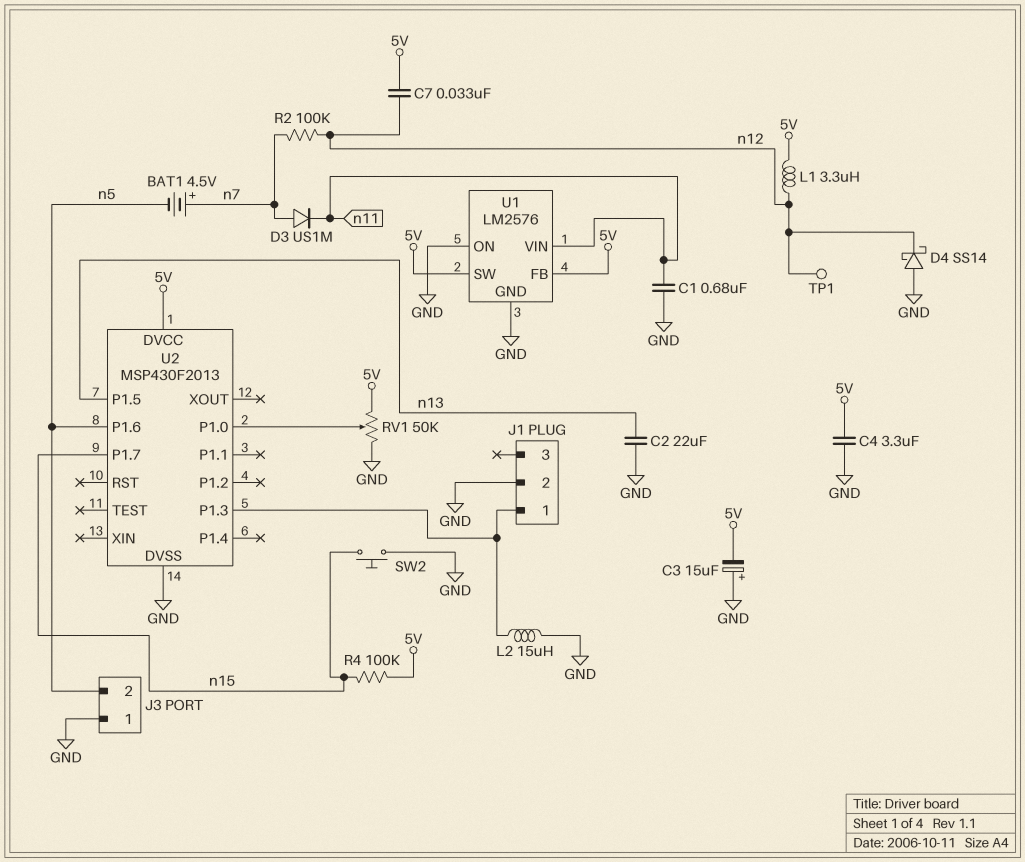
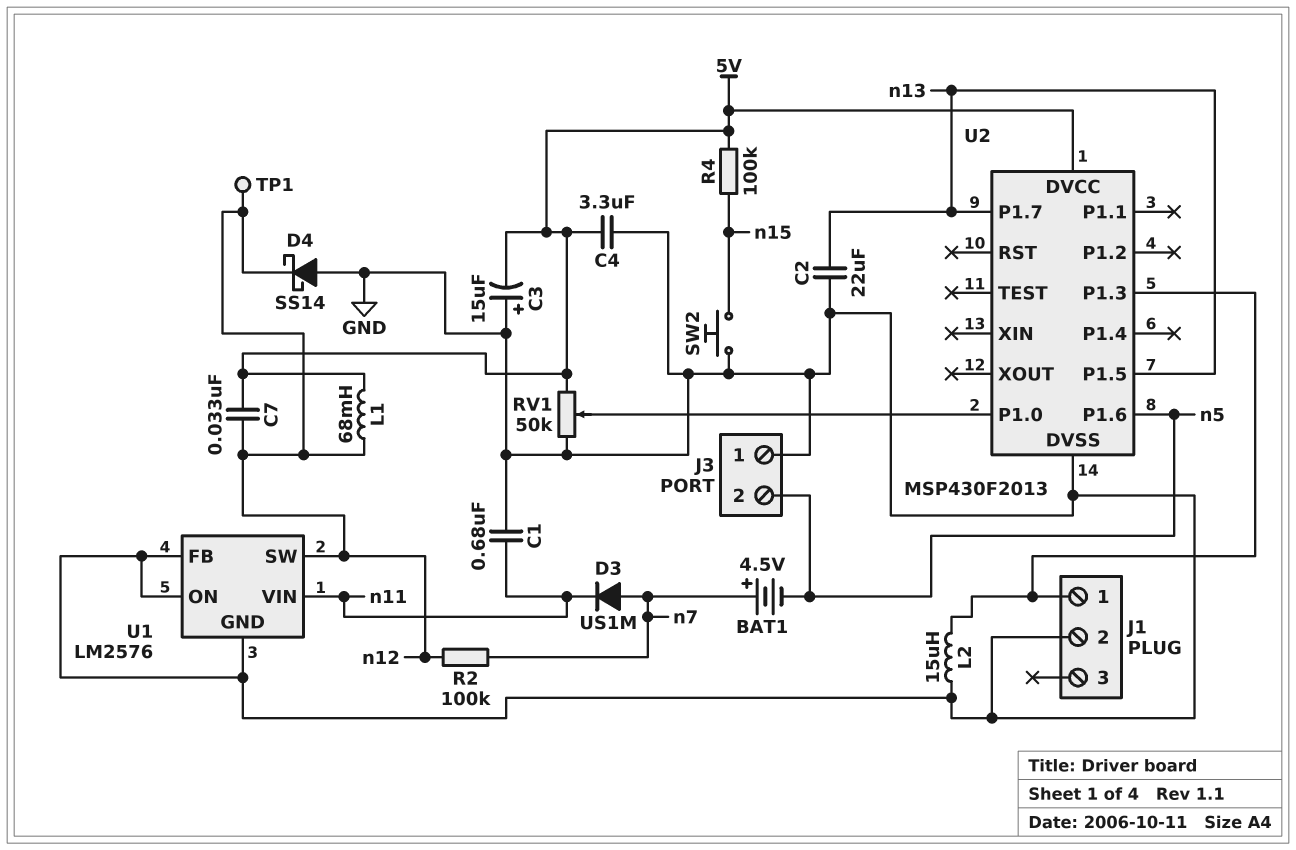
L1: 3.3uH (5V, n12) -> 68mH (5V, n12)
U1 pin FB: 5V -> GND
U1 pin SW: 5V -> n12
U2 pin P1.7: n15 -> n13

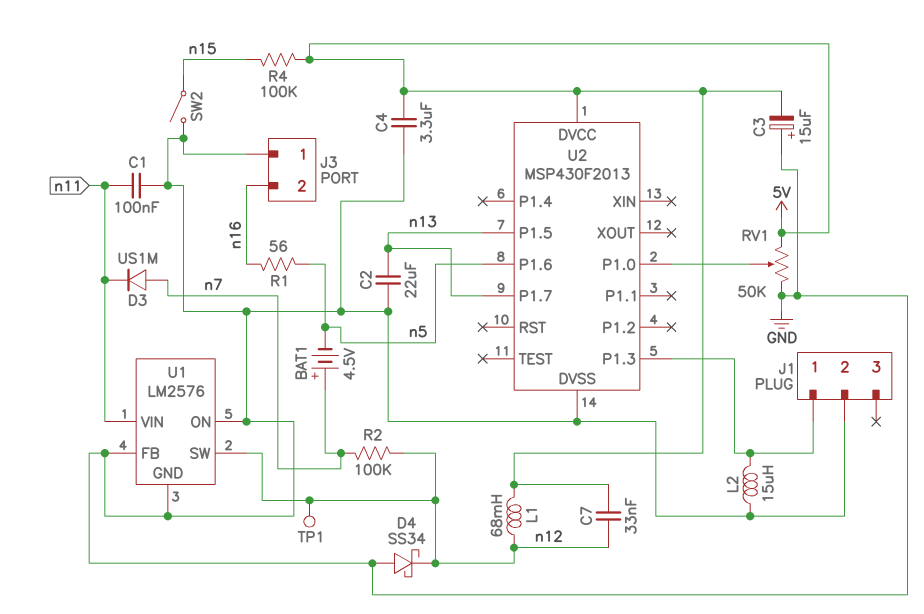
C1: 680nF (GND, n11) -> 100nF (GND, n11)
D4: schottky SS14 (A GND, K n12) -> schottky SS34 (A GND, K n12)
J3 pin 2: n5 -> n16
R1: none -> 56 (n5, n16)
SW2: button (GND, n15) -> switch (GND, n15)

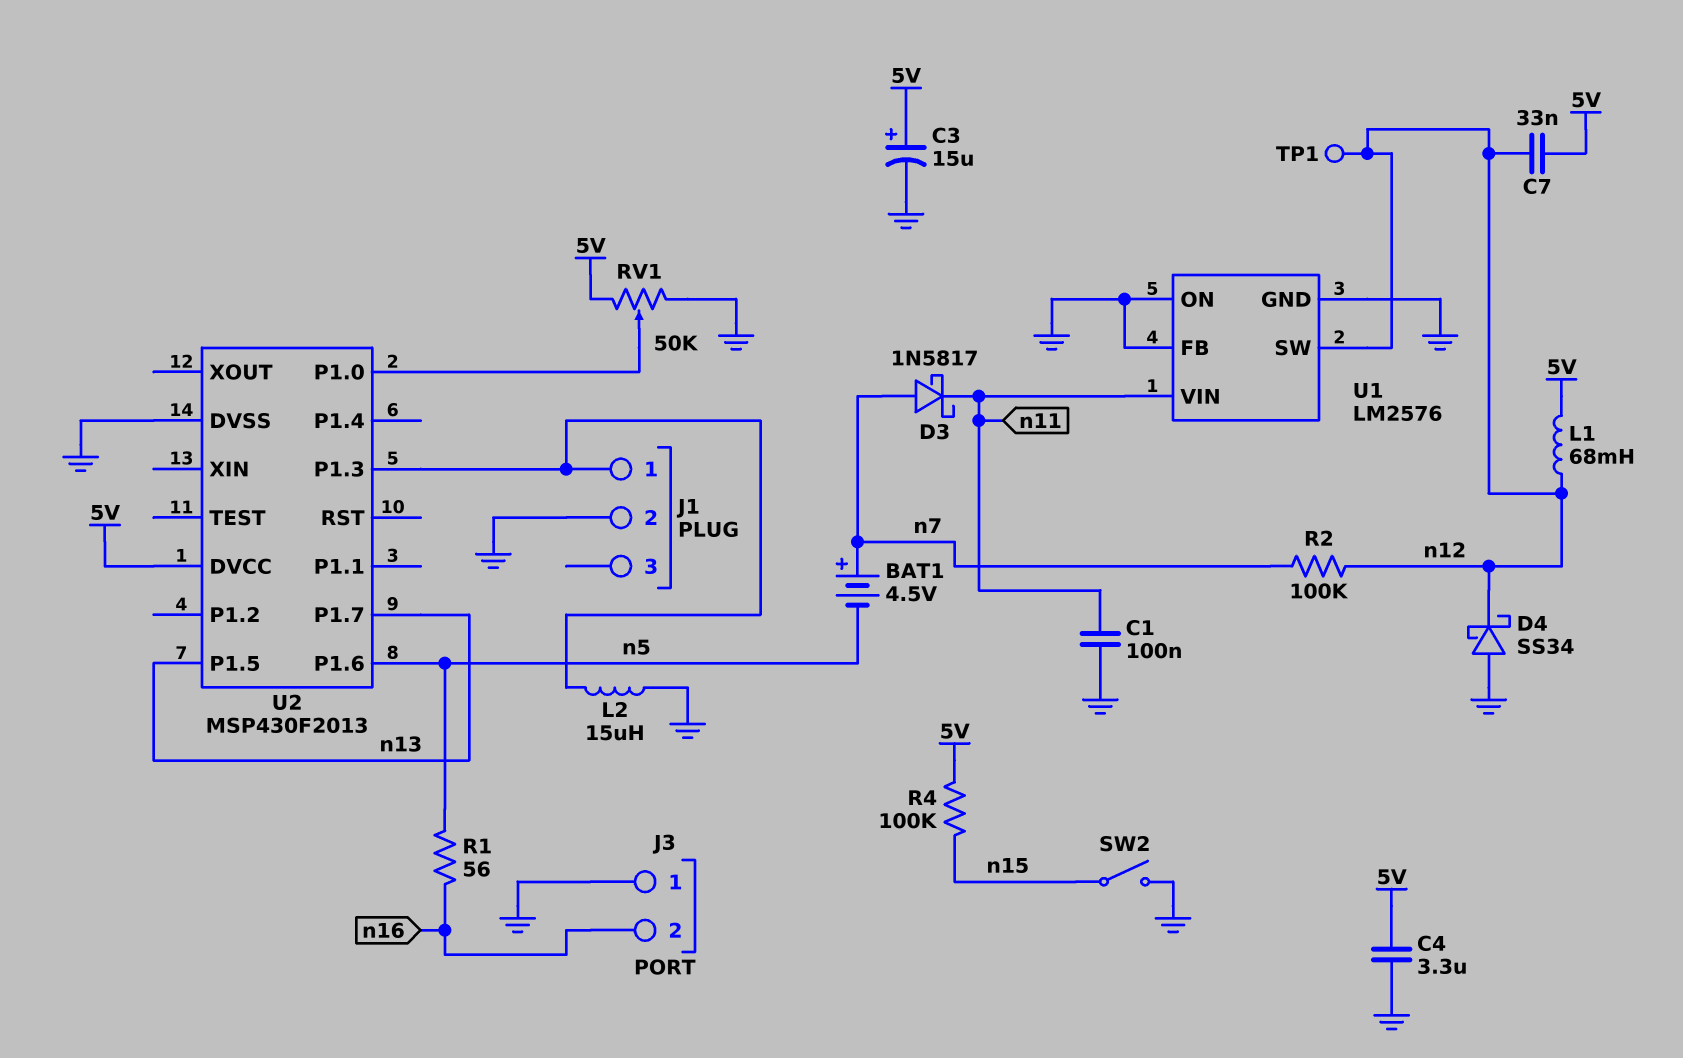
C2: 22uF (GND, n13) -> none
C3: 15uF (plus GND, minus 5V) -> 15uF (plus 5V, minus GND)
D3: diode US1M (A n7, K n11) -> schottky 1N5817 (A n7, K n11)

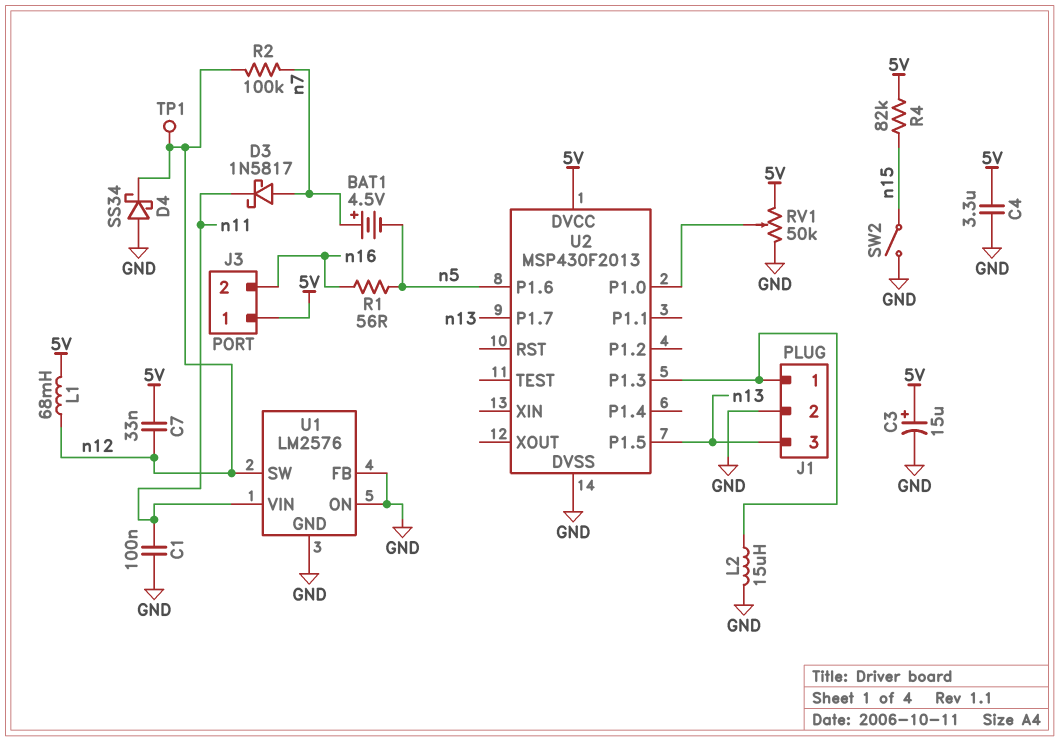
J1 pin 3: none -> n13
J3 pin 1: GND -> 5V
R4: 100k (5V, n15) -> 82k (5V, n15)

